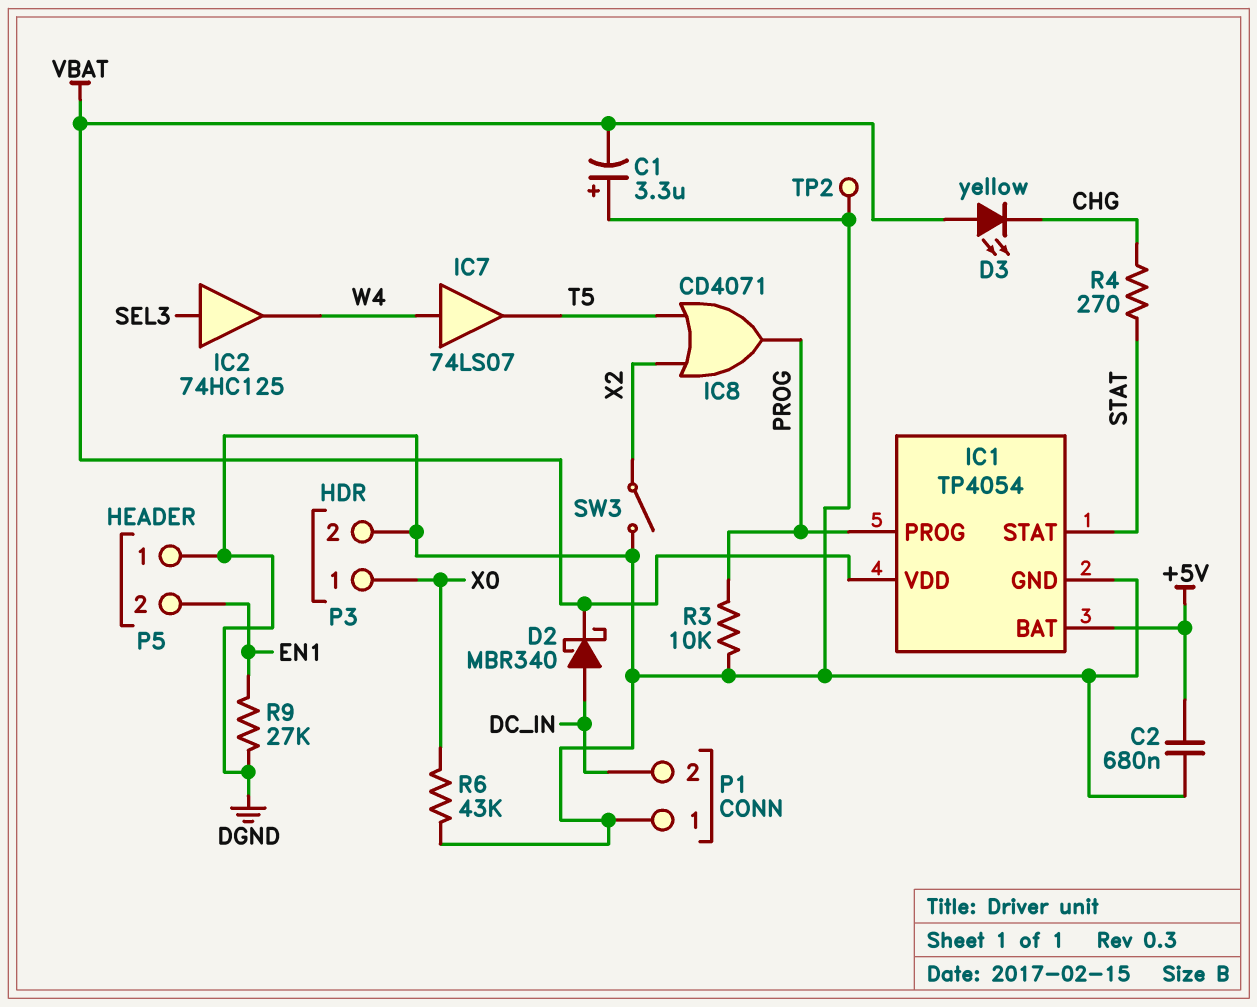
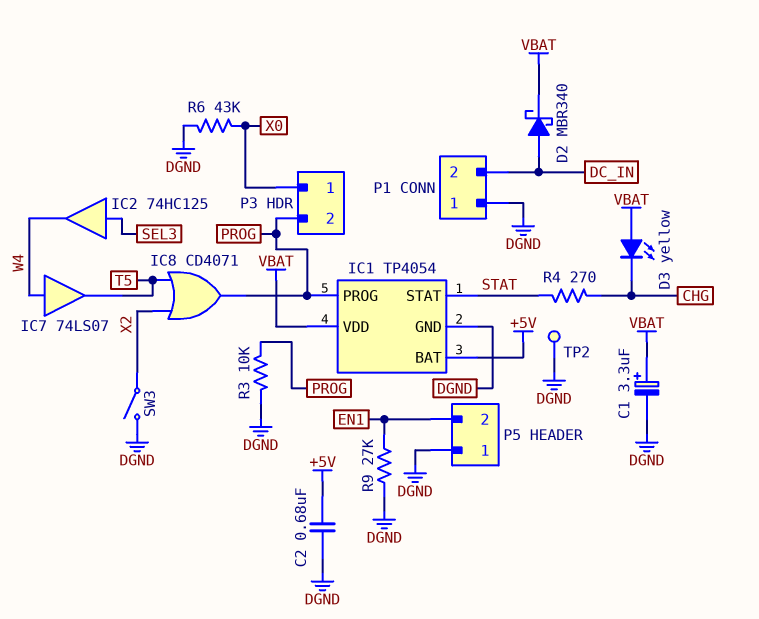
C1: 3.3uF (plus DGND, minus VBAT) -> 3.3uF (plus VBAT, minus DGND)
P3 pin 2: DGND -> PROG

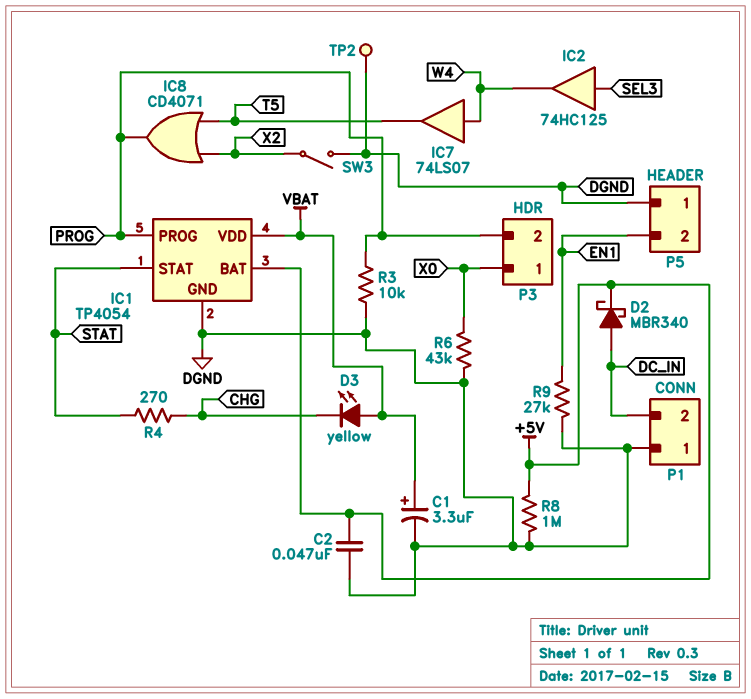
C2: 680nF (+5V, DGND) -> 47nF (+5V, DGND)
D2: schottky MBR340 (A DC_IN, K VBAT) -> schottky MBR340 (A DC_IN, K +5V)
R8: none -> 1M (+5V, DGND)

